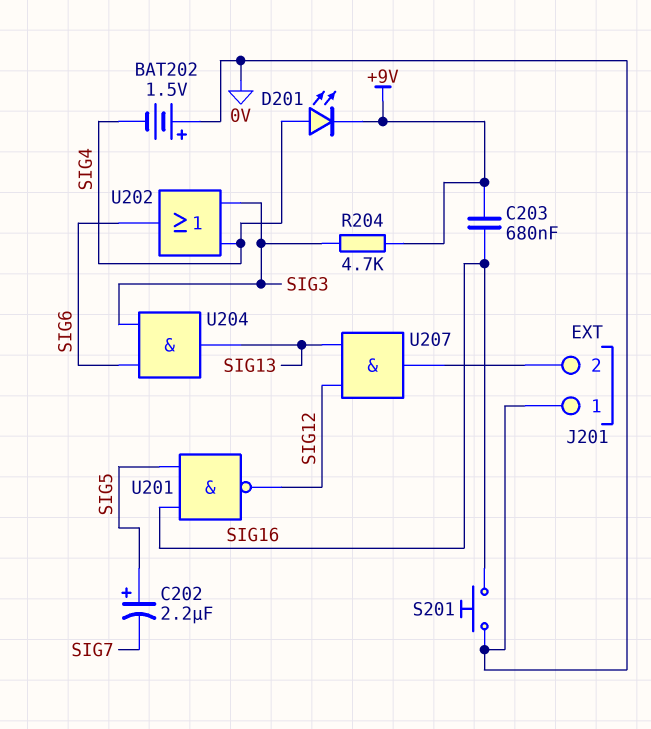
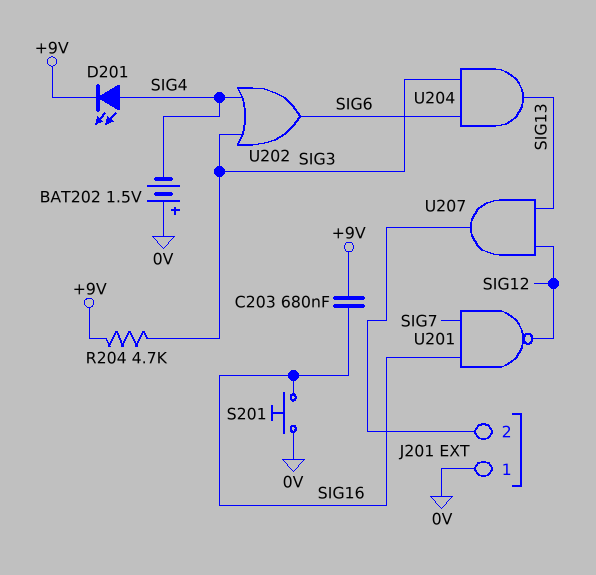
C202: 2.2uF (plus SIG5, minus SIG7) -> none
U201: NAND (in SIG5, in SIG16, out SIG12) -> NAND (in SIG7, in SIG16, out SIG12)

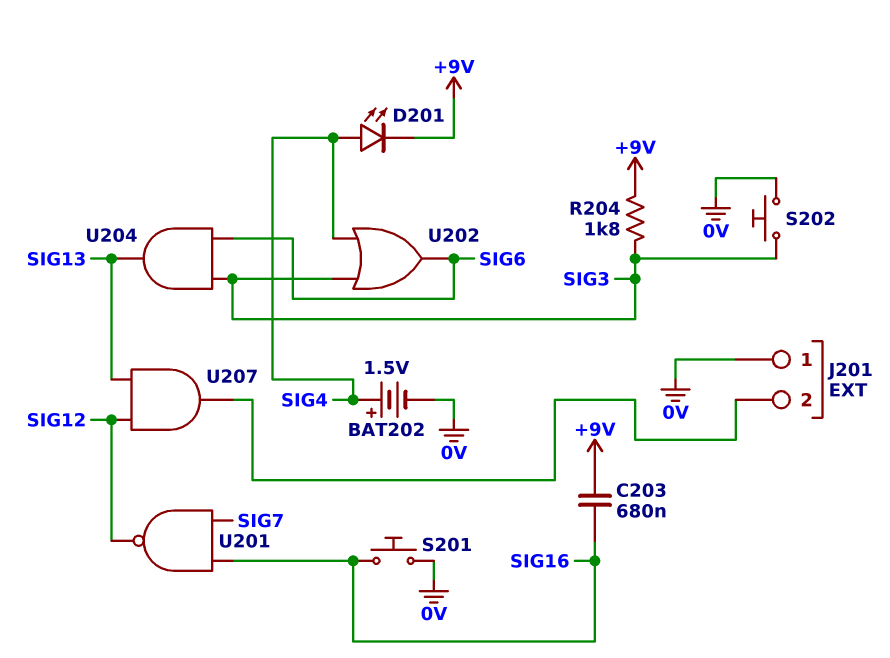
BAT202: 1.5V (plus 0V, minus SIG4) -> 1.5V (plus SIG4, minus 0V)
R204: 4.7k (+9V, SIG3) -> 1.8k (+9V, SIG3)
S202: none -> button (0V, SIG3)

